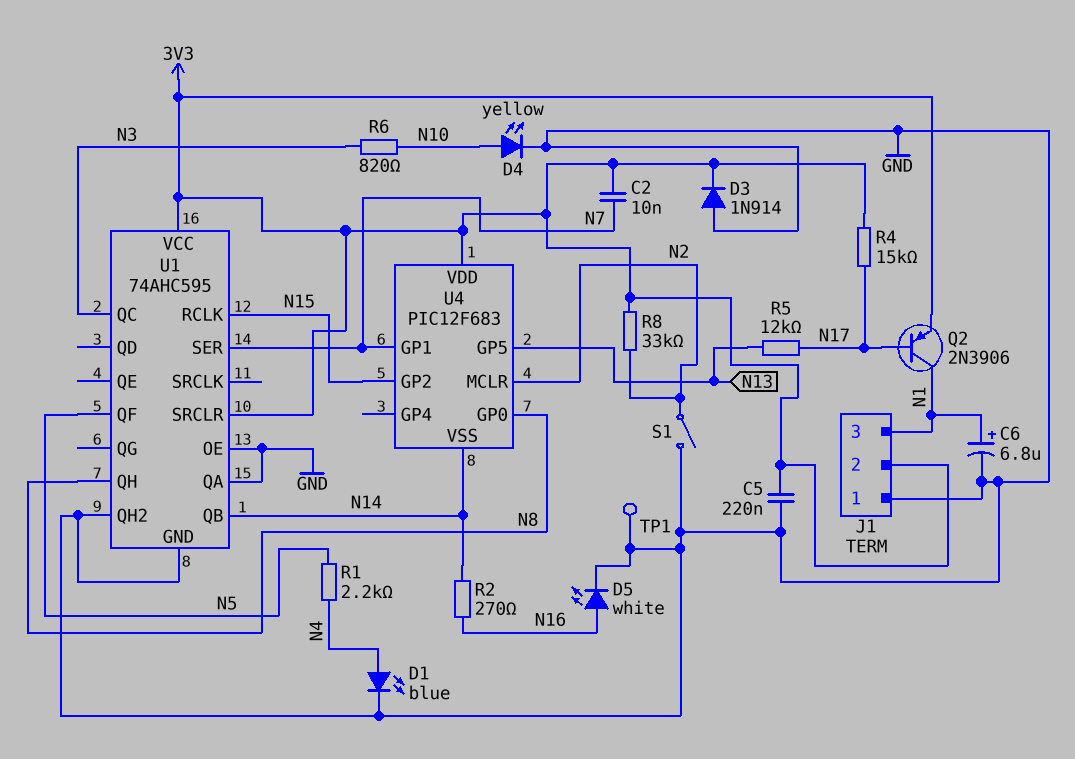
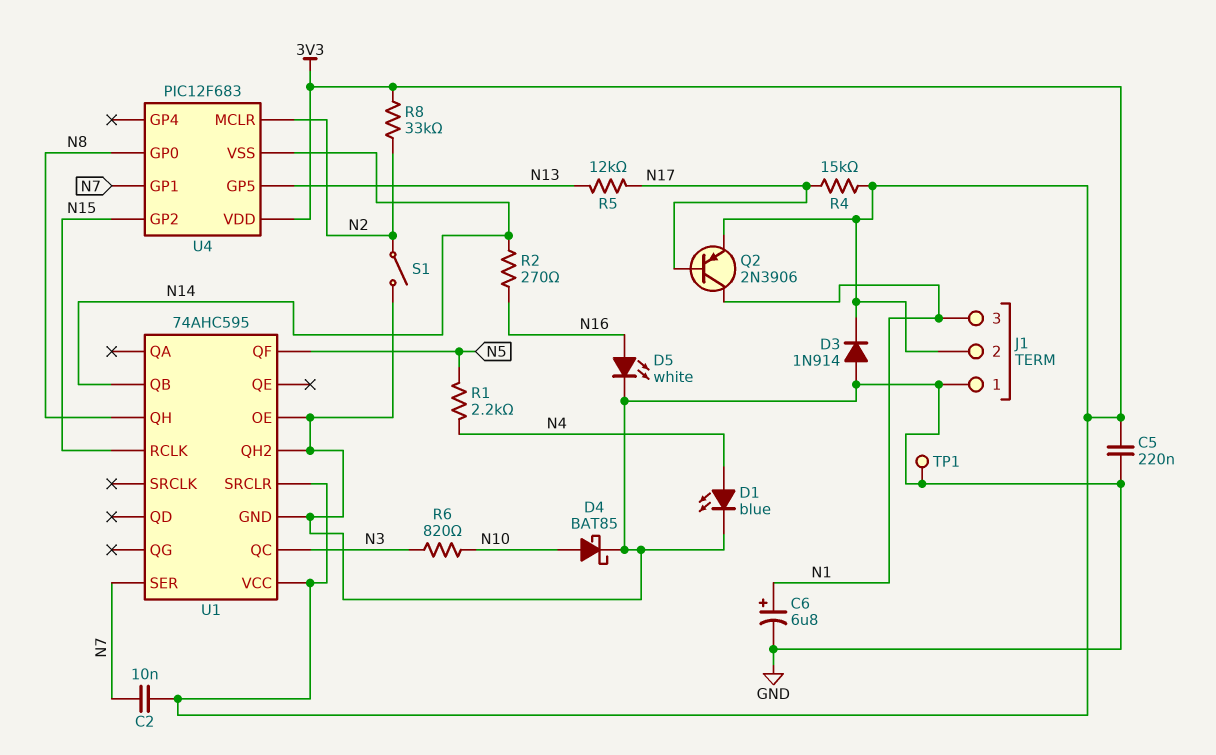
D4: LED yellow (A N10, K GND) -> schottky BAT85 (A N10, K GND)
U1 pin QA: GND -> none

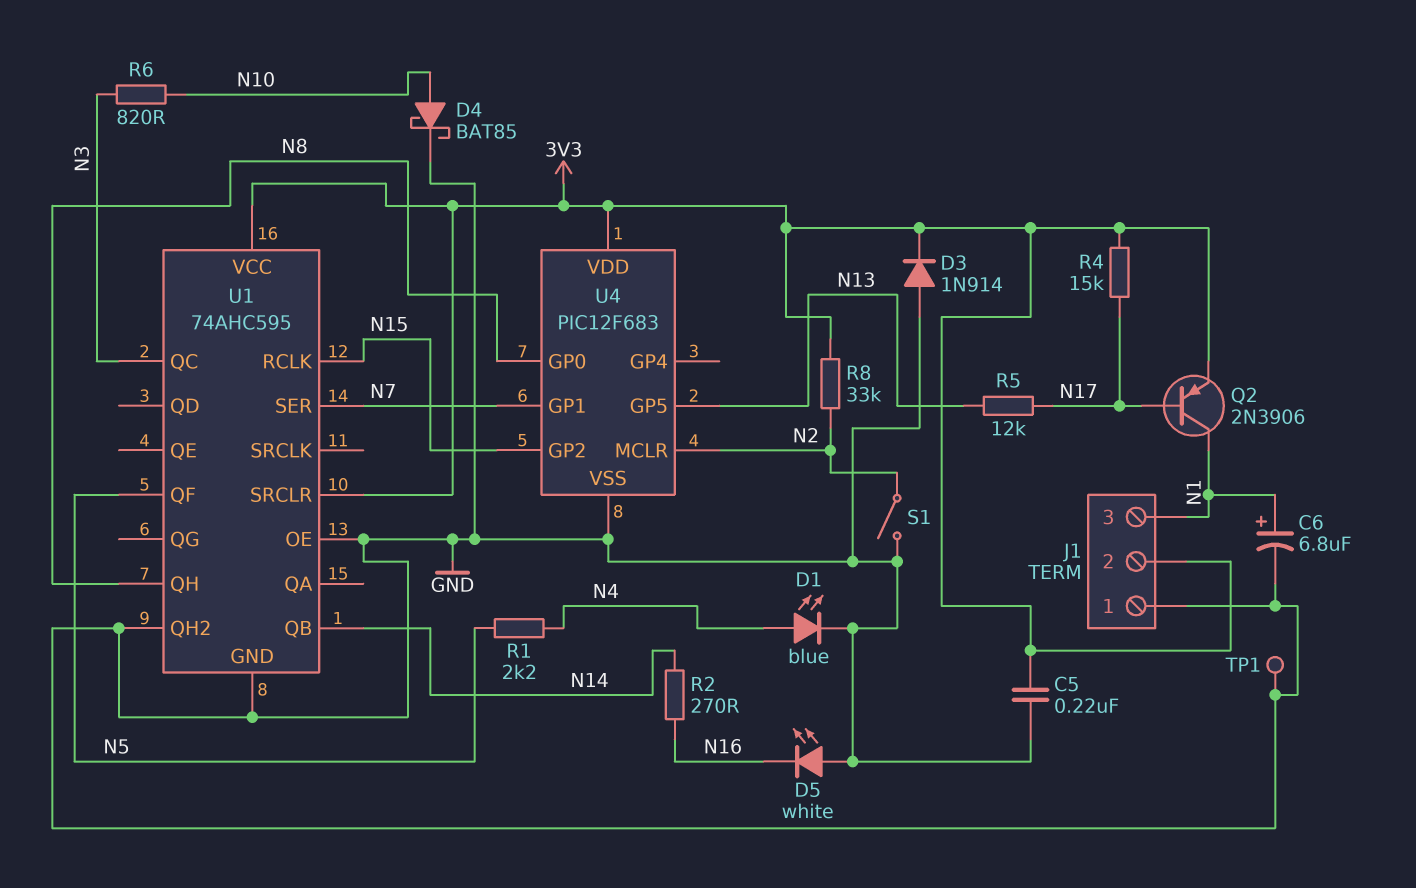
C2: 10nF (3V3, N7) -> none
D5: LED white (A N16, K GND) -> LED white (A GND, K N16)
U4 pin VSS: N14 -> GND

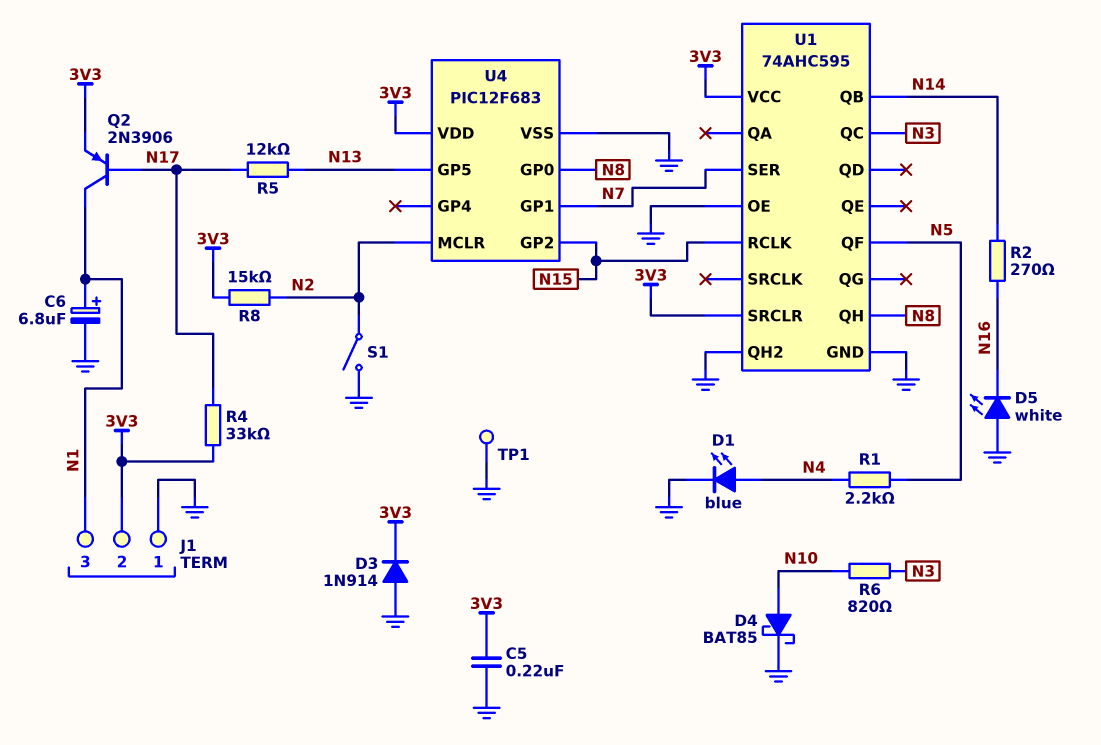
R4: 15k (3V3, N17) -> 33k (3V3, N17)
R8: 33k (3V3, N2) -> 15k (3V3, N2)

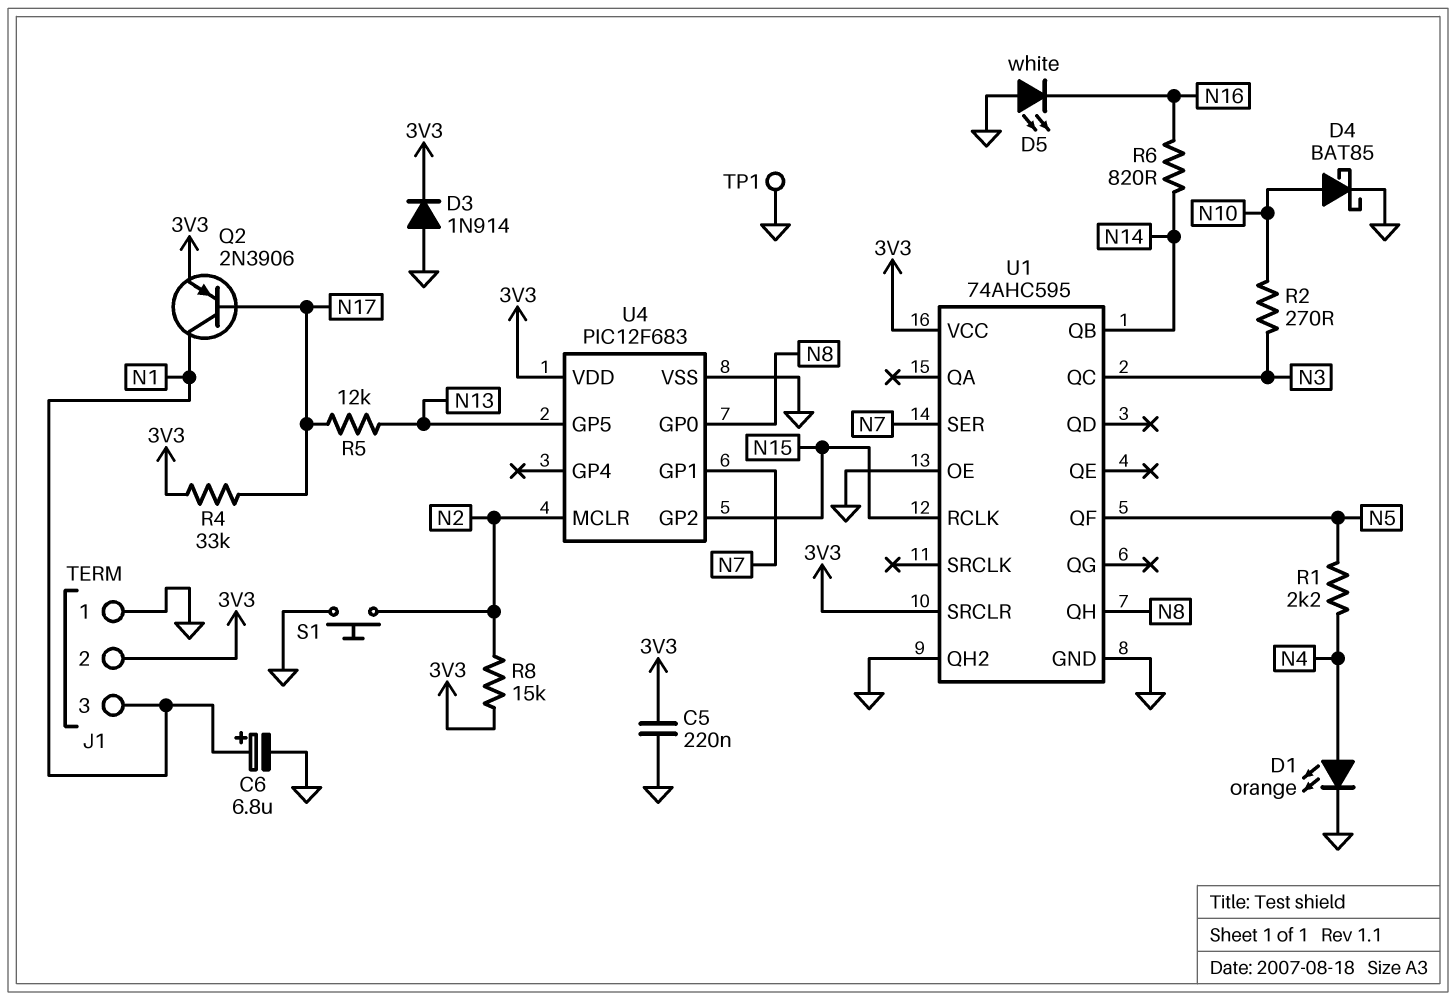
D1: LED blue (A N4, K GND) -> LED orange (A N4, K GND)
R2: 270 (N14, N16) -> 270 (N3, N10)
R6: 820 (N3, N10) -> 820 (N14, N16)
S1: switch (GND, N2) -> button (GND, N2)

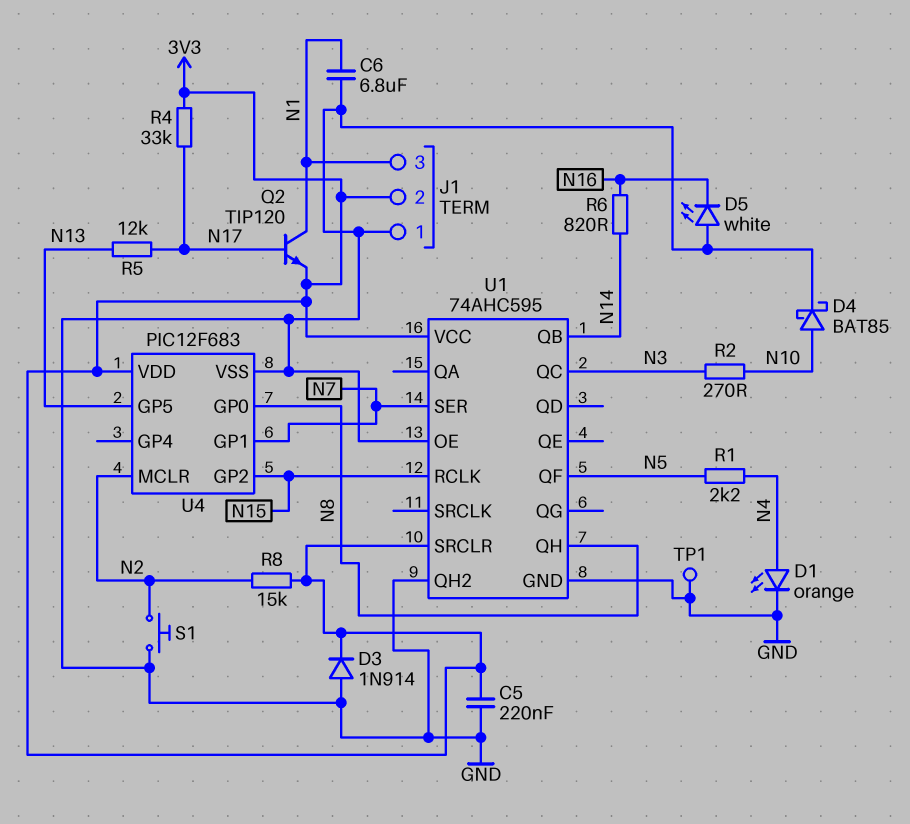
C6: 6.8uF (plus N1, minus GND) -> 6.8uF (GND, N1)
Q2: PNP 2N3906 (B N17, C N1, E 3V3) -> NPN TIP120 (B N17, C N1, E 3V3)

